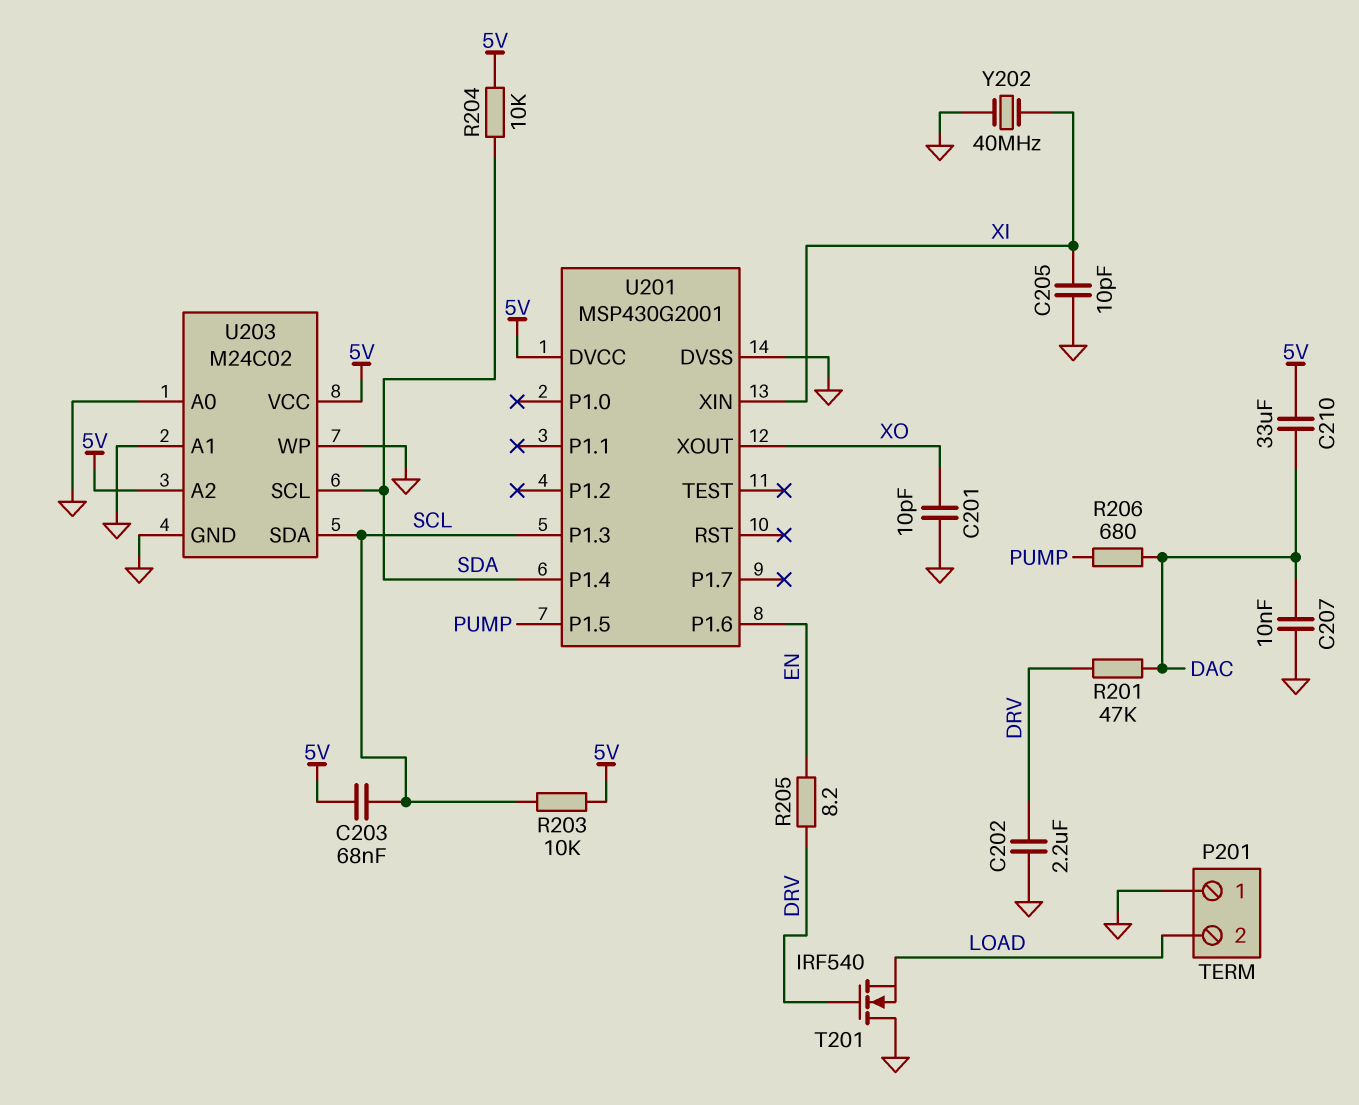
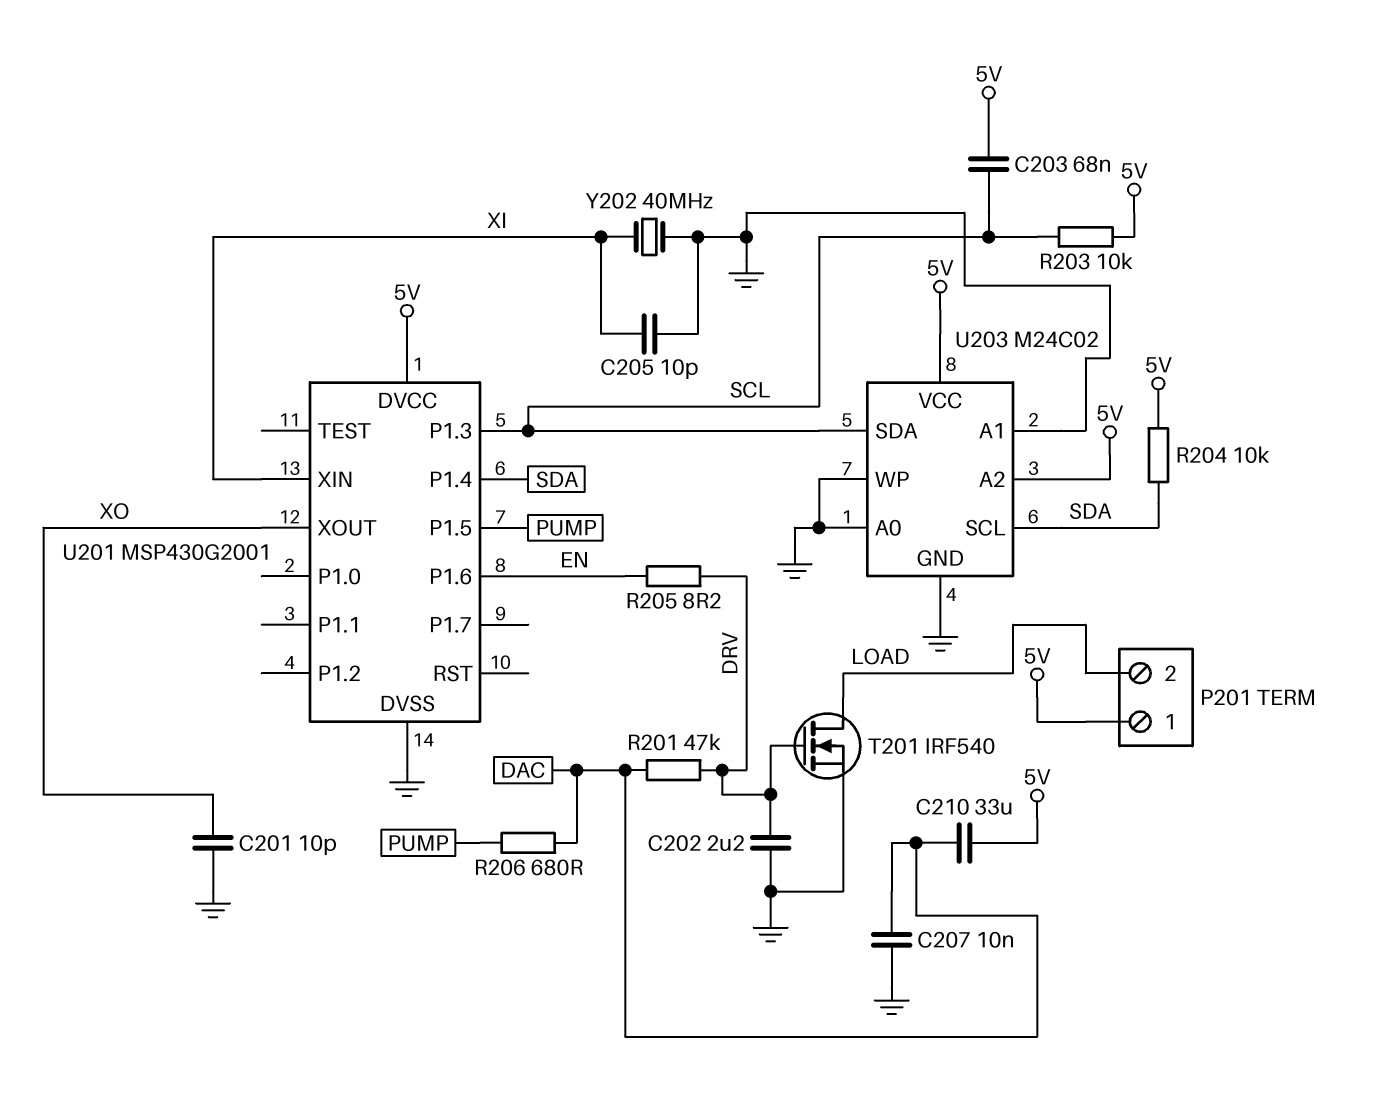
P201 pin 1: GND -> 5V
T201: NMOS IRF540 (G DRV, D GND, S LOAD) -> NMOS IRF540 (G DRV, D LOAD, S GND)

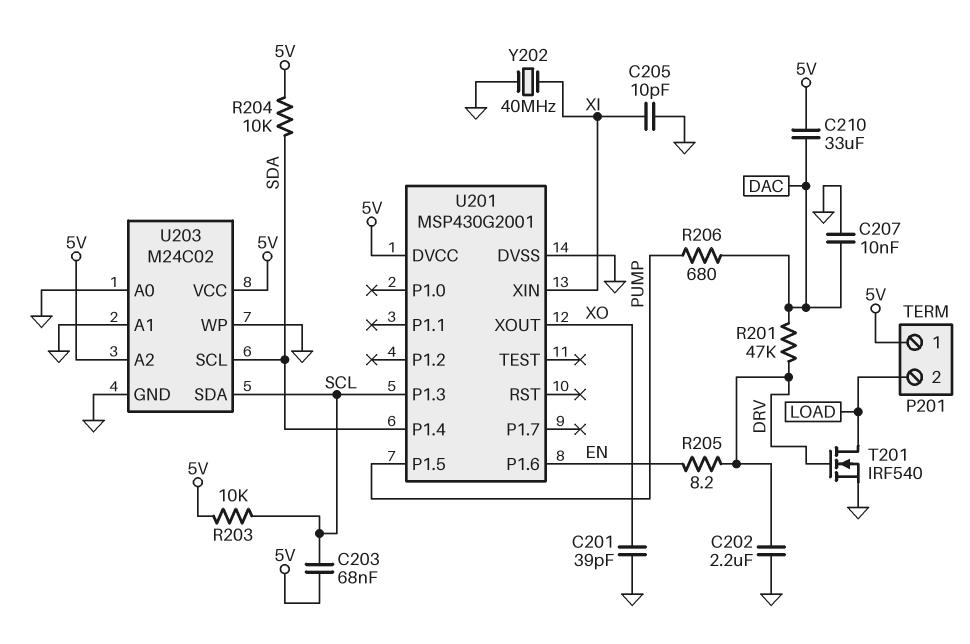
C201: 10pF (GND, XO) -> 39pF (GND, XO)

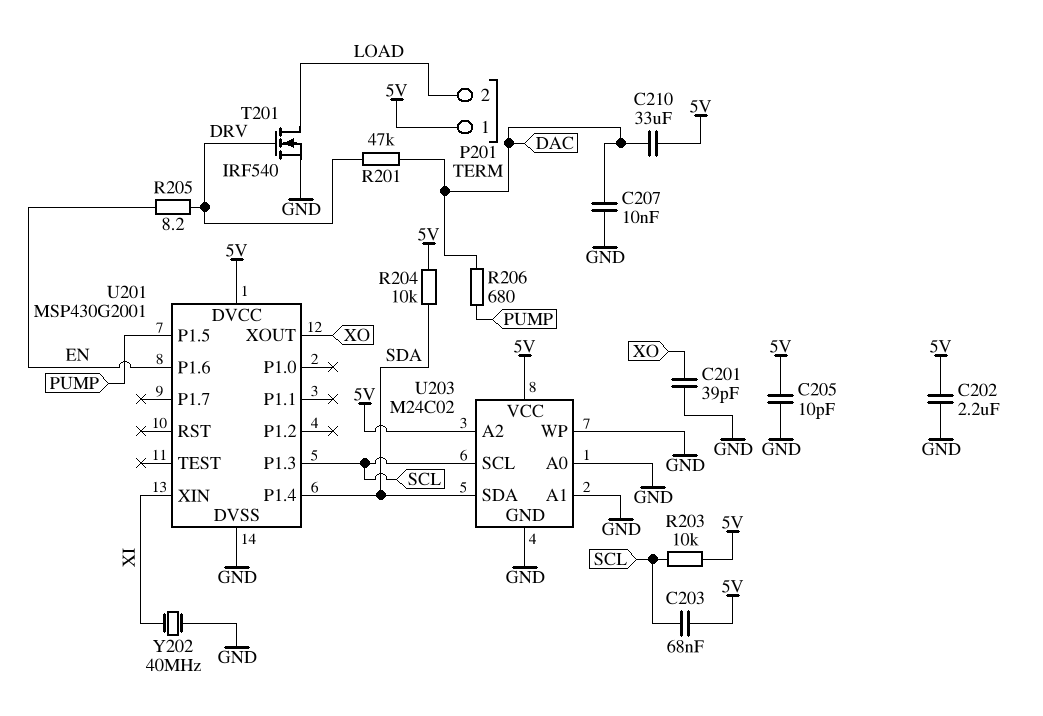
C202: 2.2uF (DRV, GND) -> 2.2uF (5V, GND)
C205: 10pF (GND, XI) -> 10pF (5V, GND)
U203 pin SCL: SDA -> SCL
U203 pin SDA: SCL -> SDA

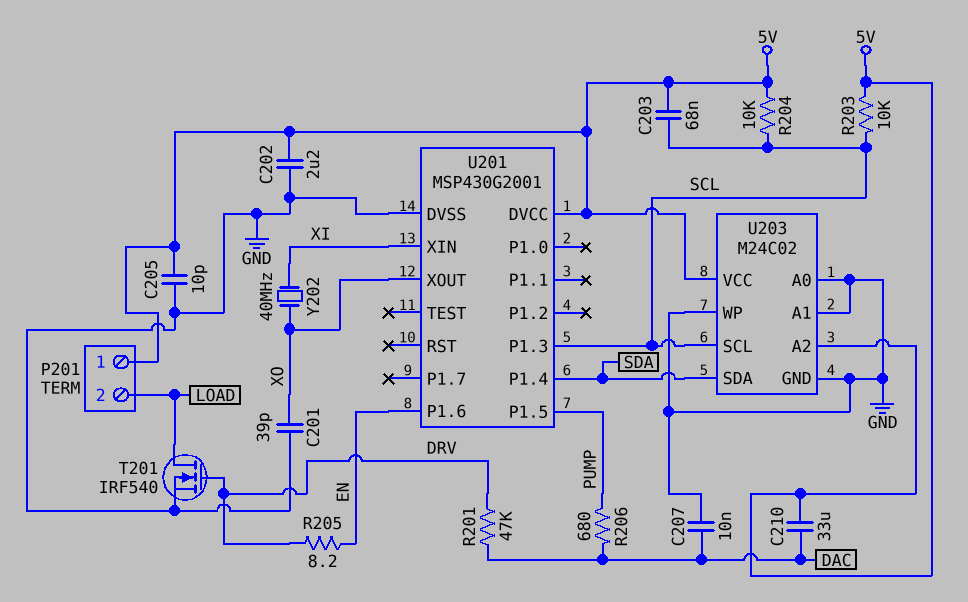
R204: 10k (5V, SDA) -> 10k (5V, SCL)
Y202: 40MHz (GND, XI) -> 40MHz (XI, XO)

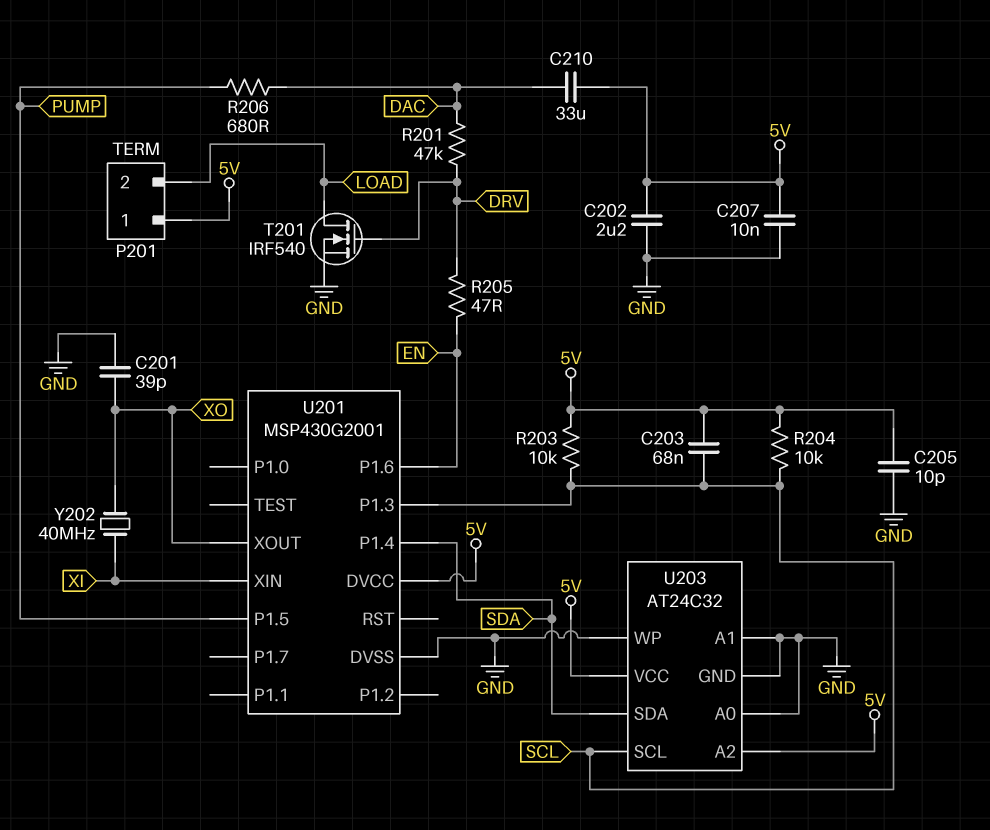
C207: 10nF (DAC, GND) -> 10nF (5V, GND)
R205: 8.2 (DRV, EN) -> 47 (DRV, EN)
U203: M24C02 -> AT24C32

